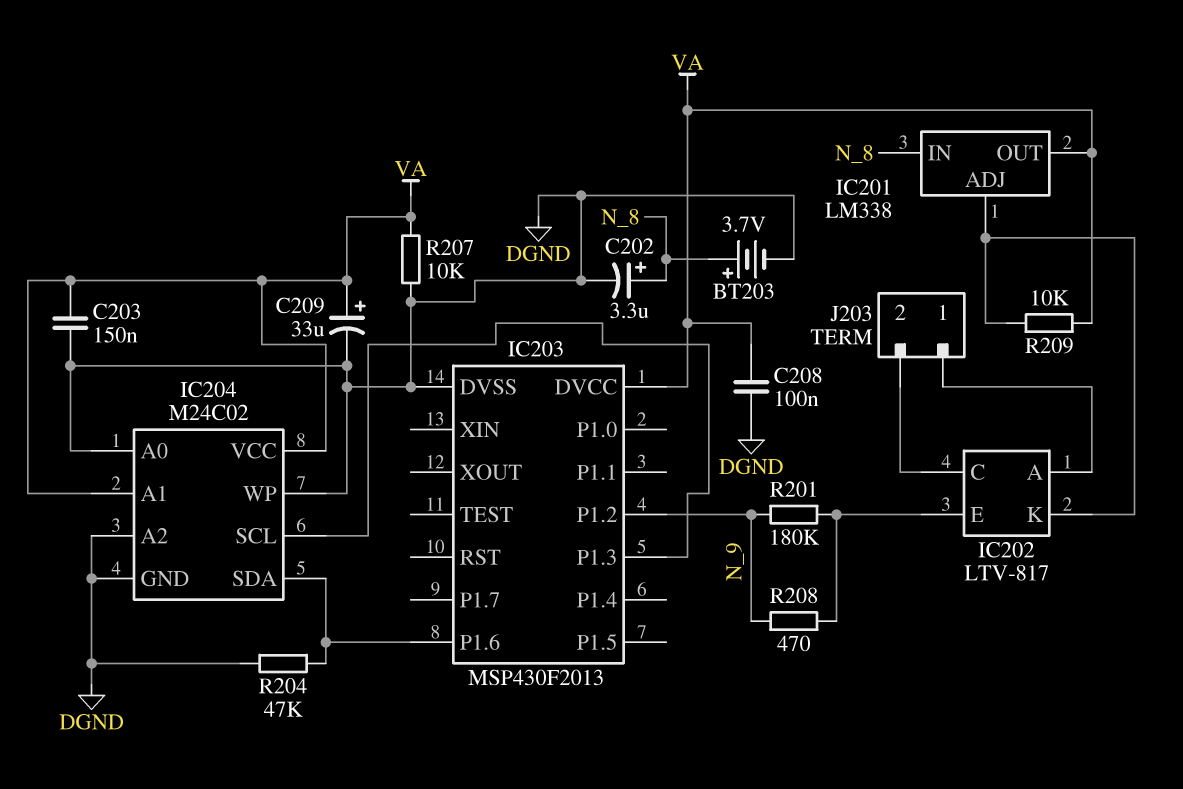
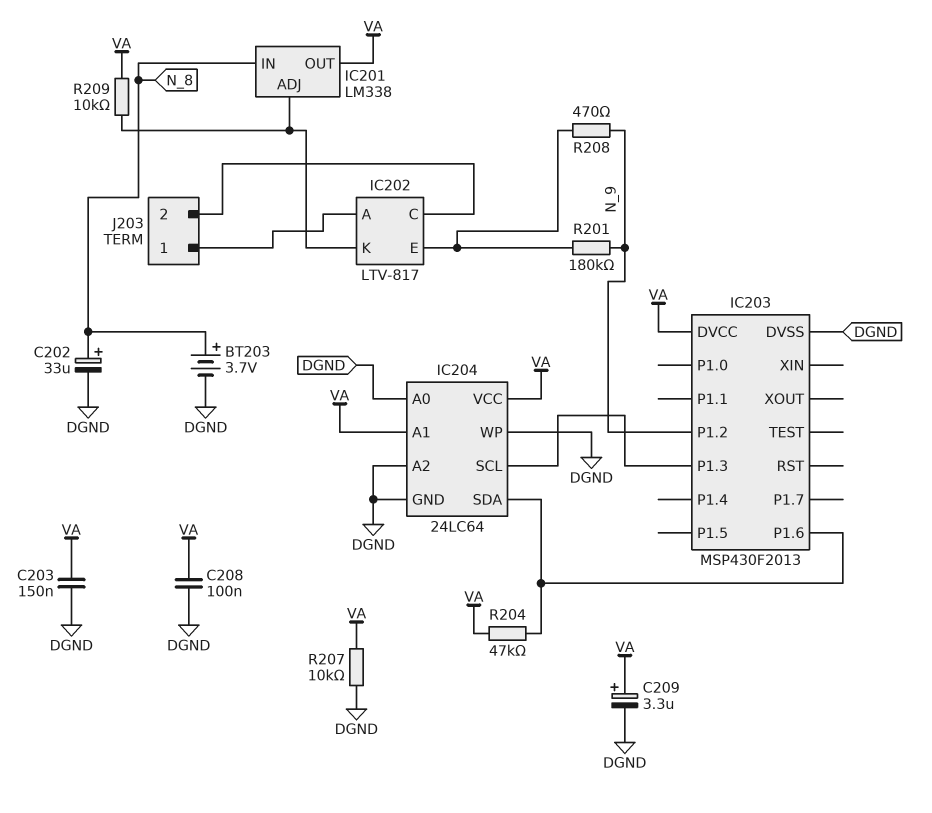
C202: 3.3uF (plus N_8, minus DGND) -> 33uF (plus N_8, minus DGND)
C209: 33uF (plus VA, minus DGND) -> 3.3uF (plus VA, minus DGND)
IC204: M24C02 -> 24LC64
R204: 47k (DGND, IC203/P1.6) -> 47k (IC203/P1.6, VA)

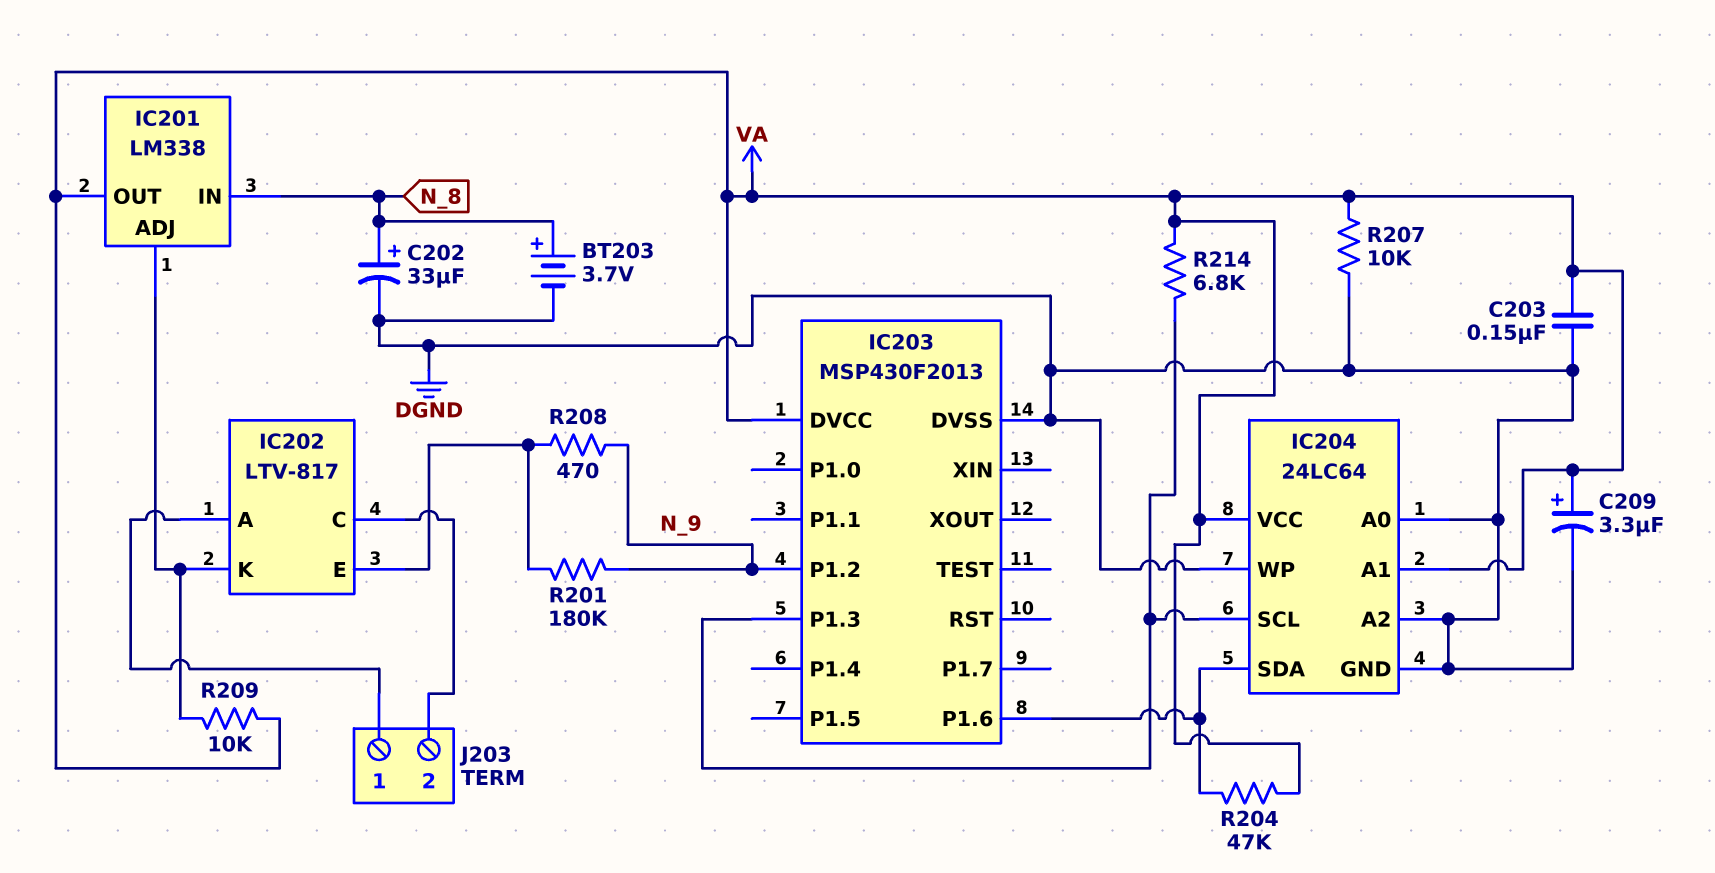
C208: 100nF (DGND, VA) -> none
R214: none -> 6.8k (IC203/P1.3, VA)

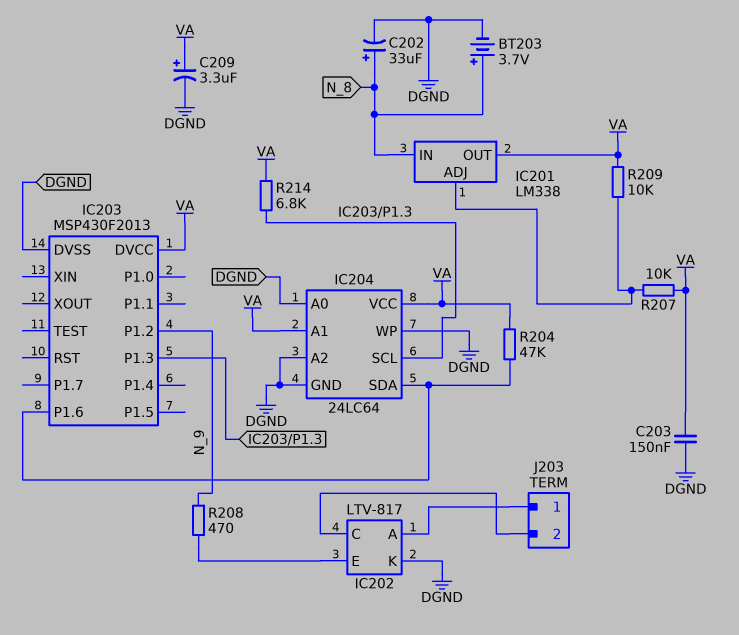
IC202 pin K: IC201/ADJ -> DGND
R201: 180k (IC202/E, N_9) -> none
R207: 10k (DGND, VA) -> 10k (IC201/ADJ, VA)

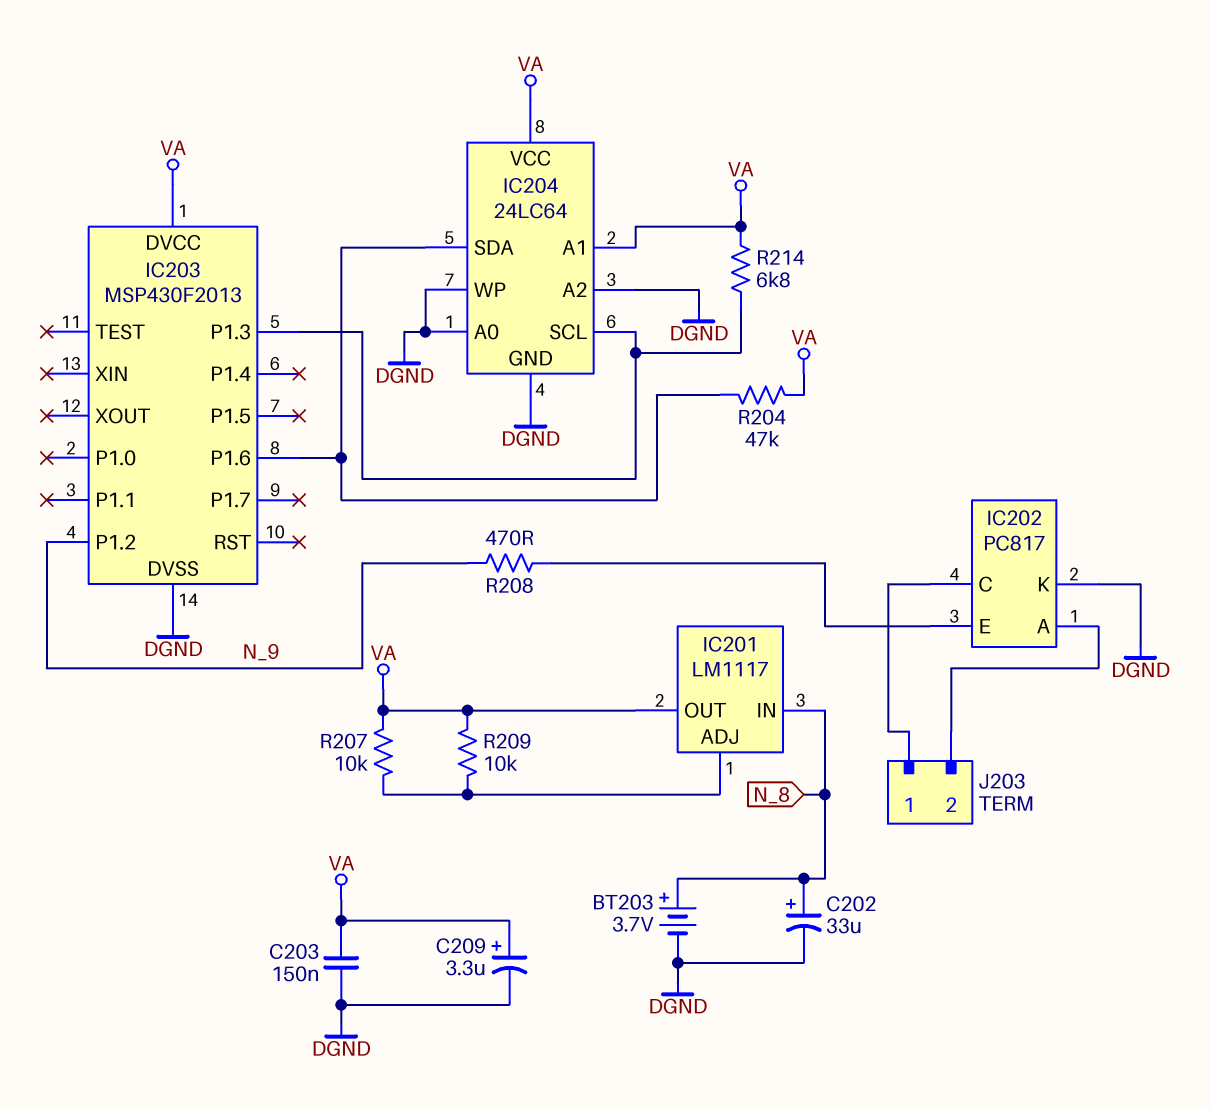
IC201: LM338 -> LM1117
IC202: LTV-817 -> PC817
J203 pin 1: IC202/A -> IC202/C
J203 pin 2: IC202/C -> IC202/A

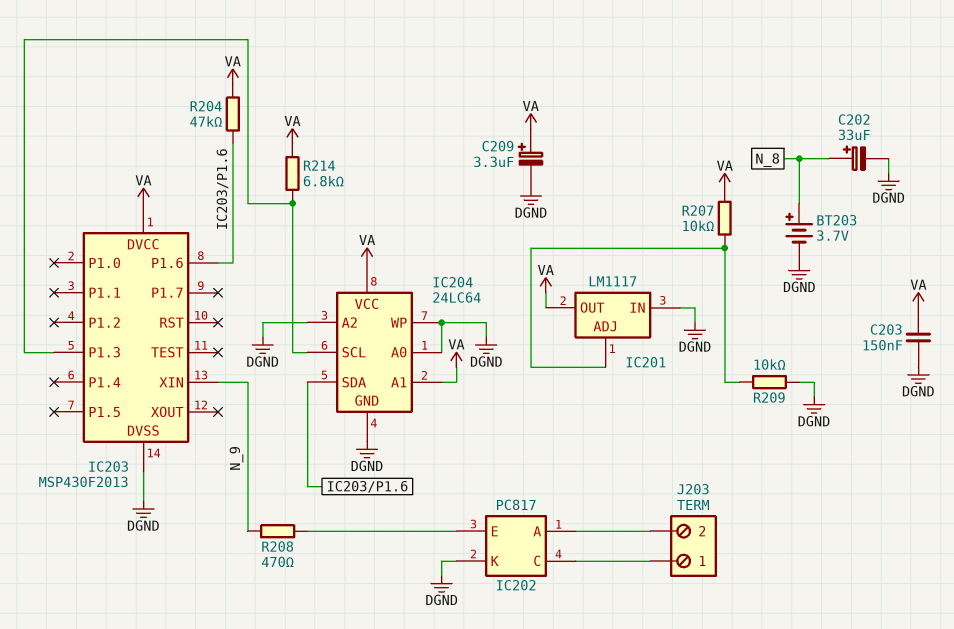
IC201 pin IN: N_8 -> DGND
IC203 pin P1.2: N_9 -> none
IC203 pin XIN: none -> N_9
R209: 10k (IC201/ADJ, VA) -> 10k (DGND, IC201/ADJ)

